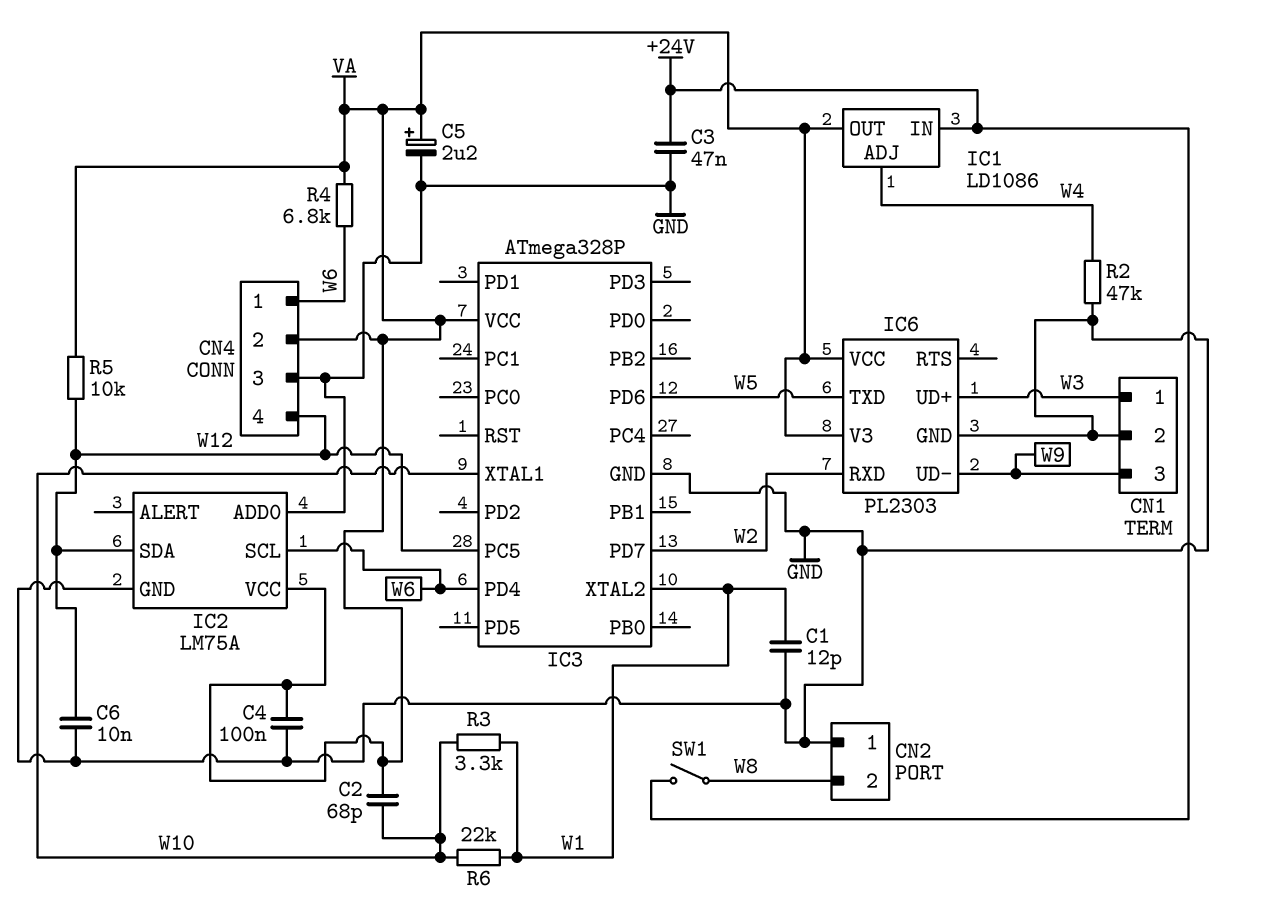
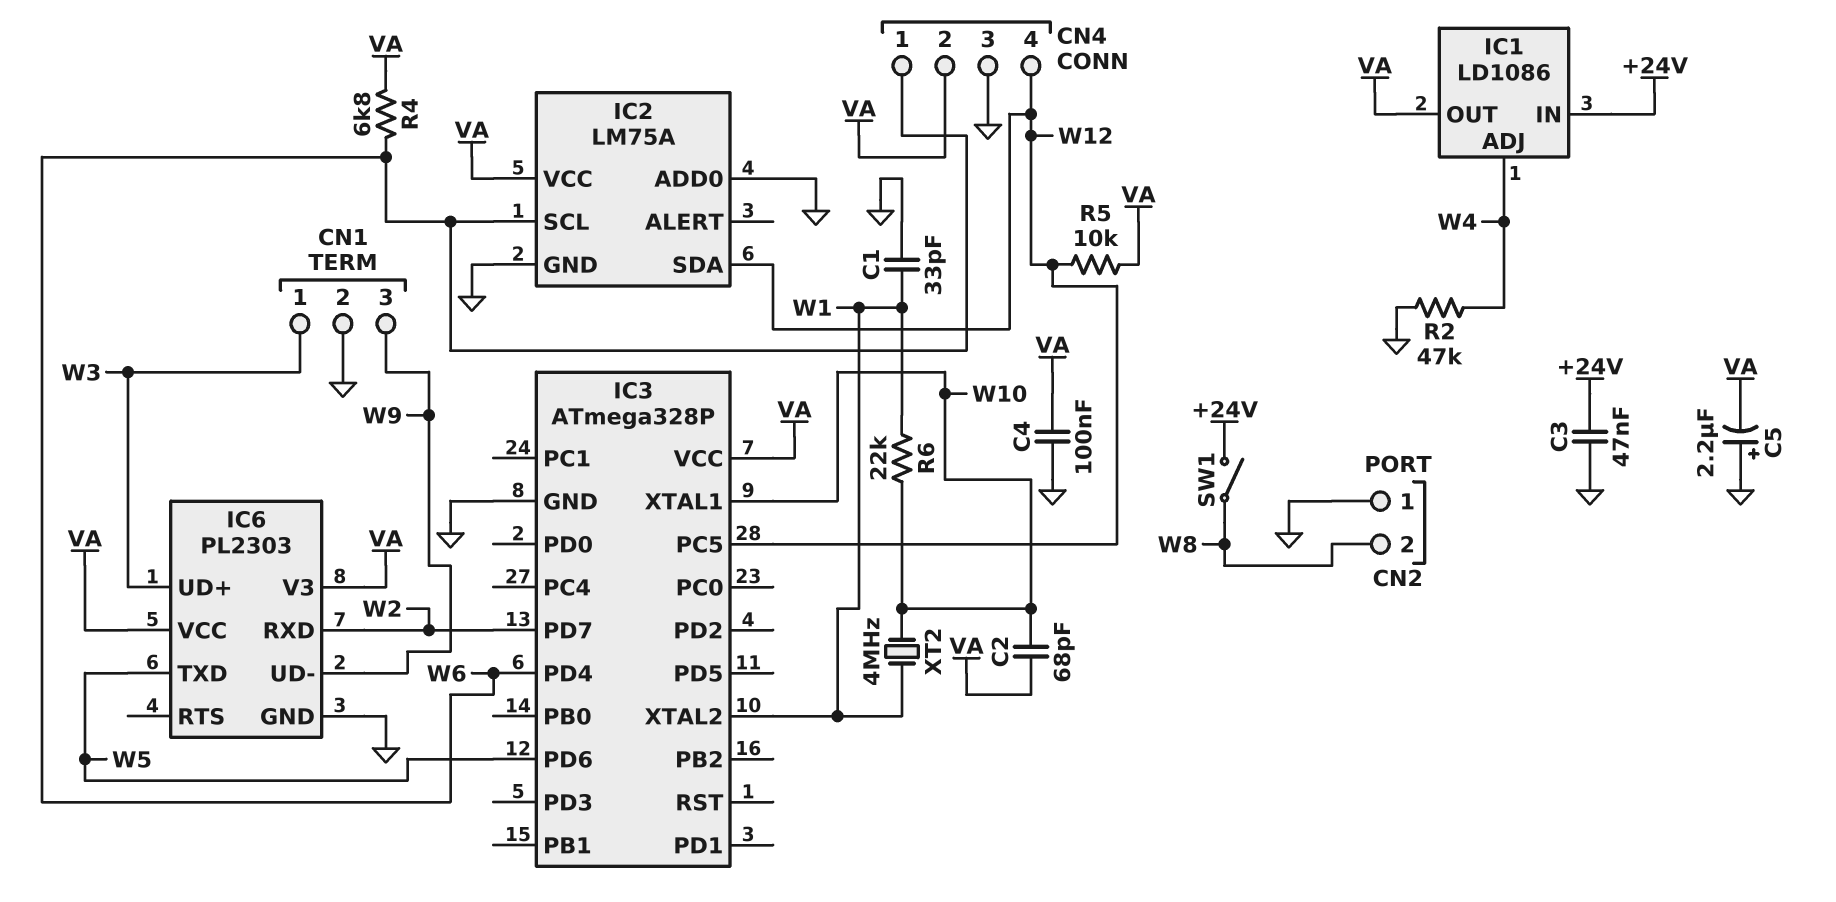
C1: 12pF (GND, W1) -> 33pF (GND, W1)
C5: 2.2uF (plus VA, minus GND) -> 2.2uF (plus GND, minus VA)
C6: 10nF (GND, W12) -> none
R3: 3.3k (W1, W10) -> none
XT2: none -> 4MHz (W1, W10)

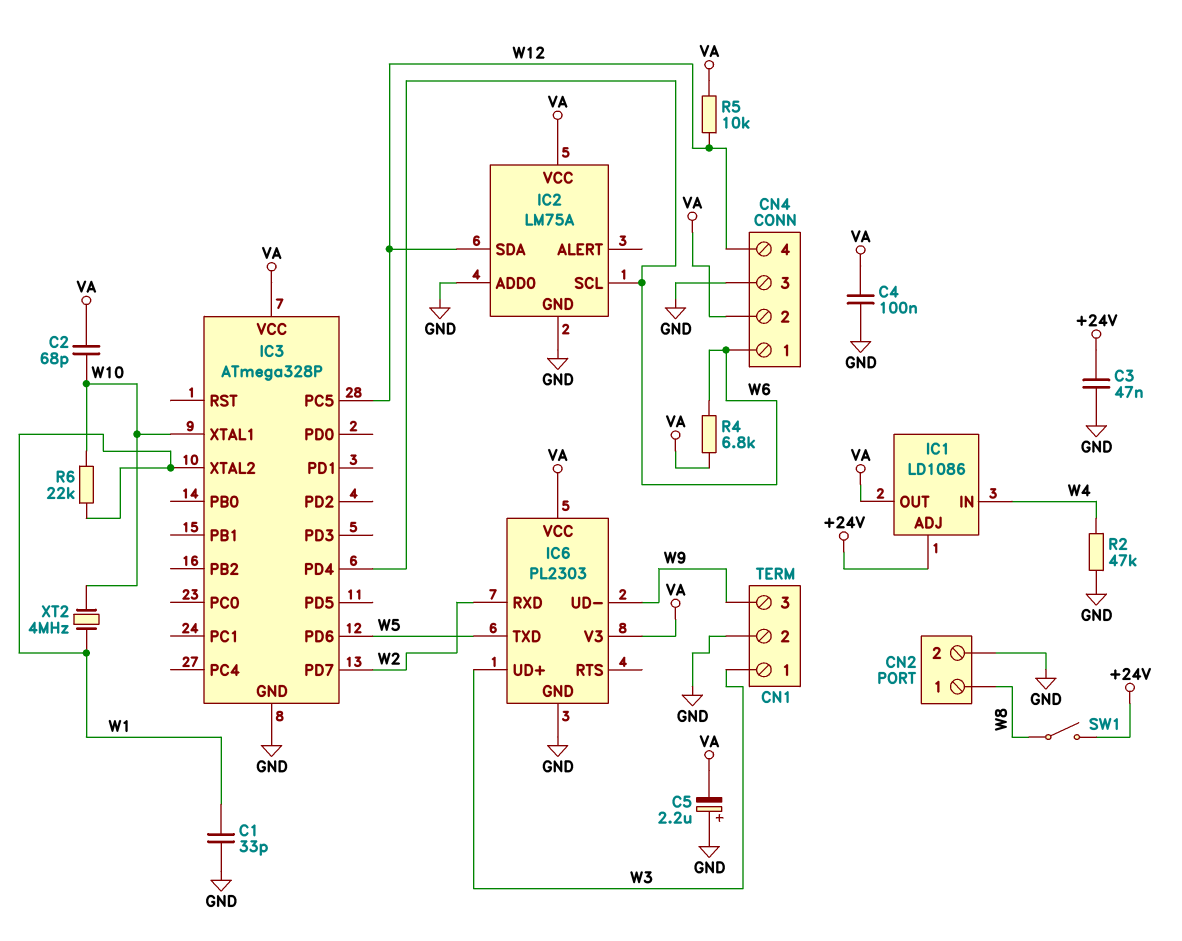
CN2 pin 1: GND -> W8
CN2 pin 2: W8 -> GND
IC1 pin ADJ: W4 -> +24V
IC1 pin IN: +24V -> W4

